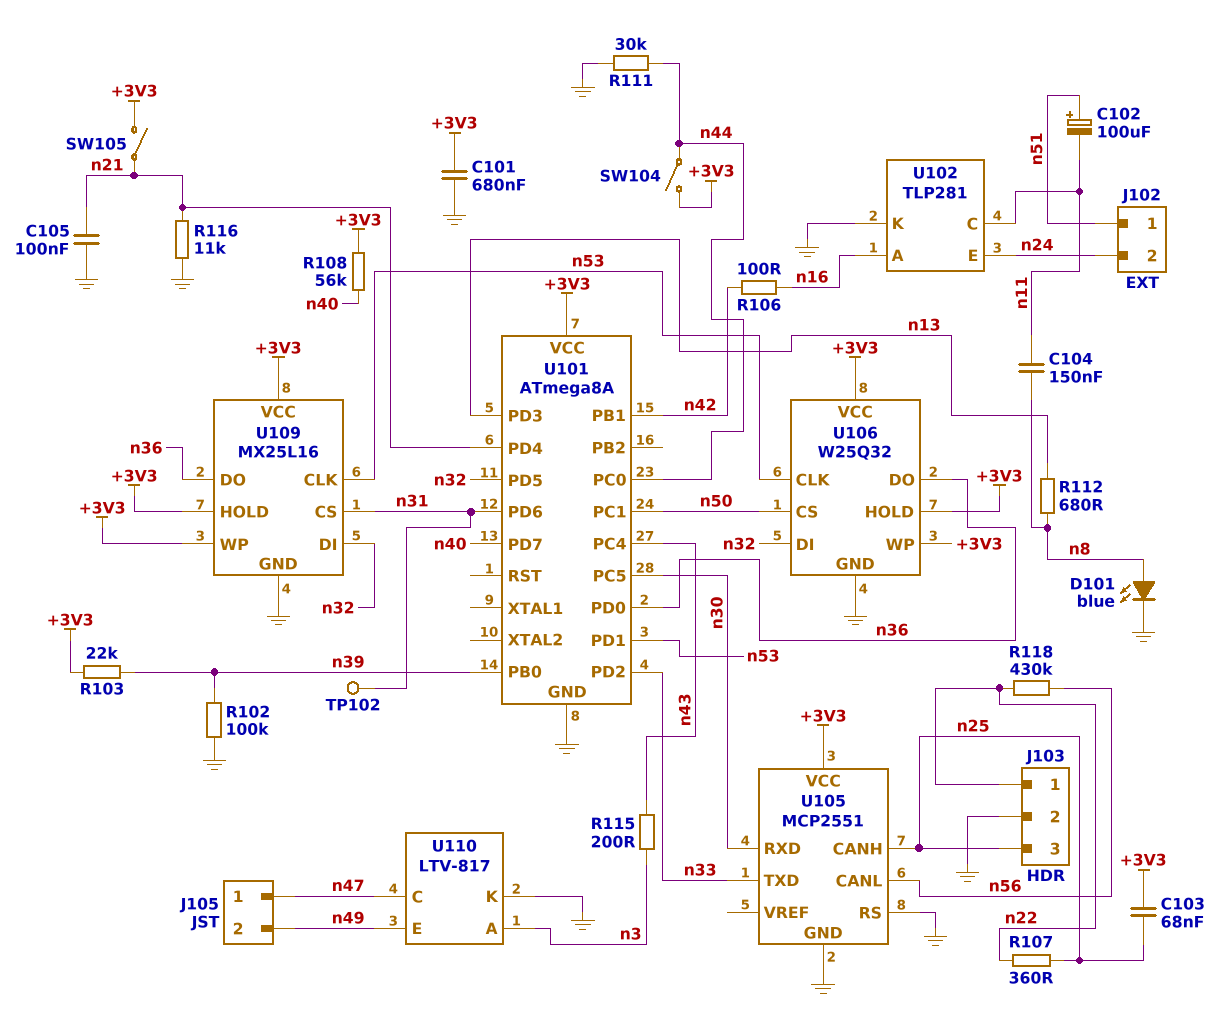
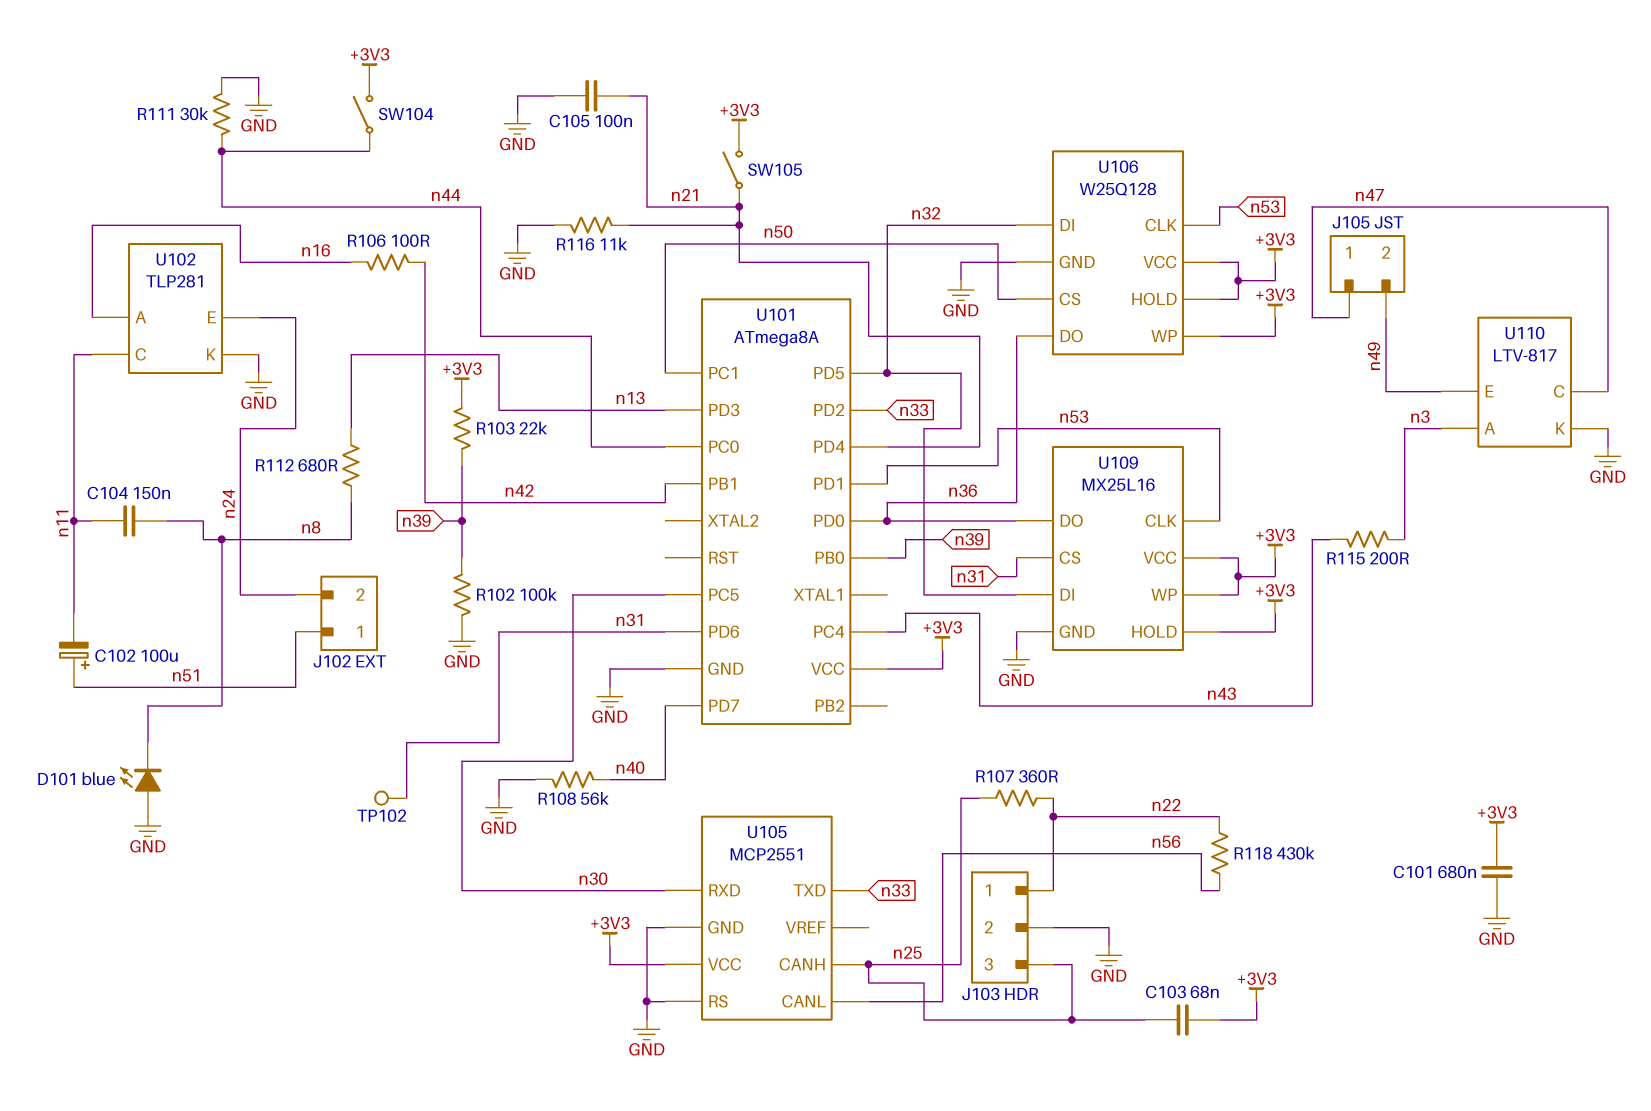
D101: LED blue (A n8, K GND) -> LED blue (A GND, K n8)
R108: 56k (+3V3, n40) -> 56k (GND, n40)
U106: W25Q32 -> W25Q128

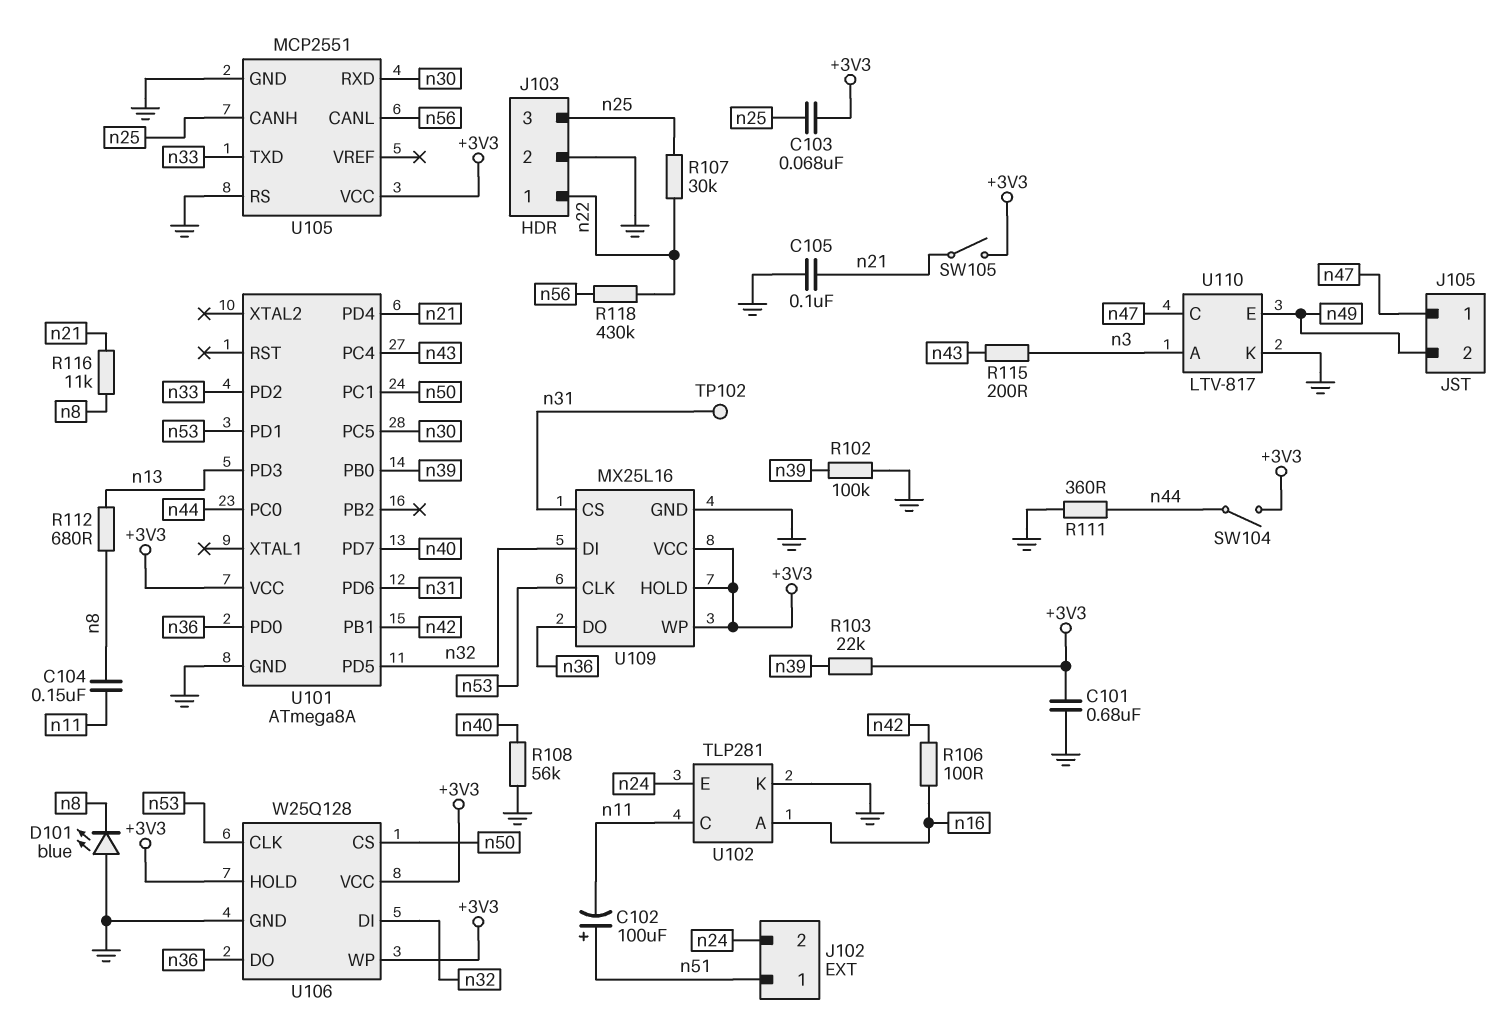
R107: 360 (n22, n25) -> 30k (n22, n25)
R111: 30k (GND, n44) -> 360 (GND, n44)
R116: 11k (GND, n21) -> 11k (n8, n21)

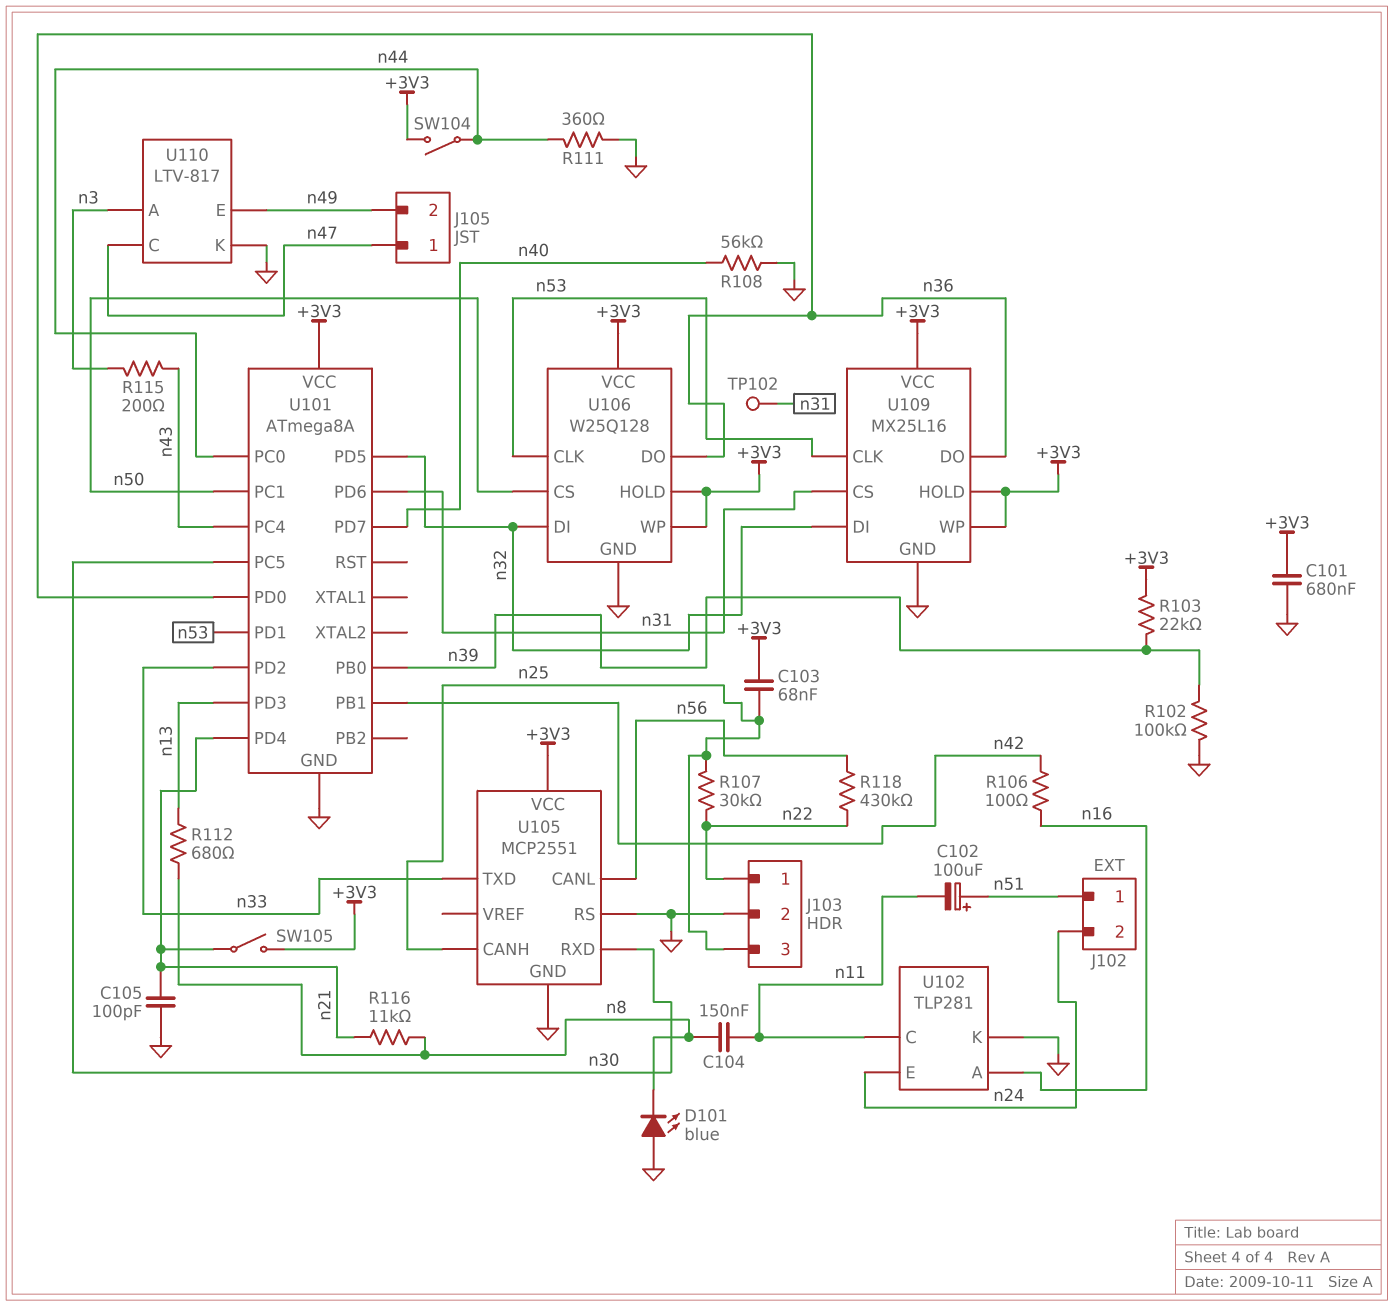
C105: 100nF (GND, n21) -> 100pF (GND, n21)

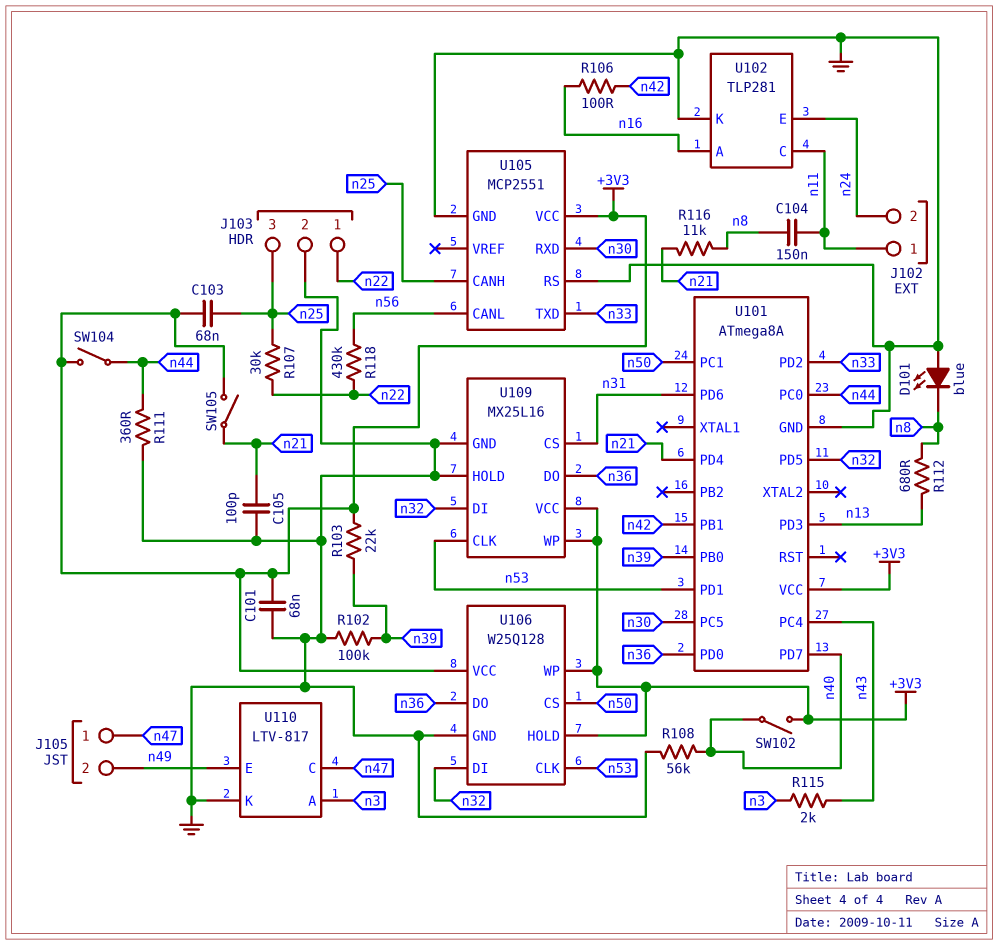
C101: 680nF (+3V3, GND) -> 68nF (+3V3, GND)
C102: 100uF (plus n51, minus n11) -> none
J102 pin 1: n51 -> n11
R115: 200 (n3, n43) -> 2k (n3, n43)
SW102: none -> switch (+3V3, n40)
TP102: test point (n31) -> none
U109 pin HOLD: +3V3 -> GND

